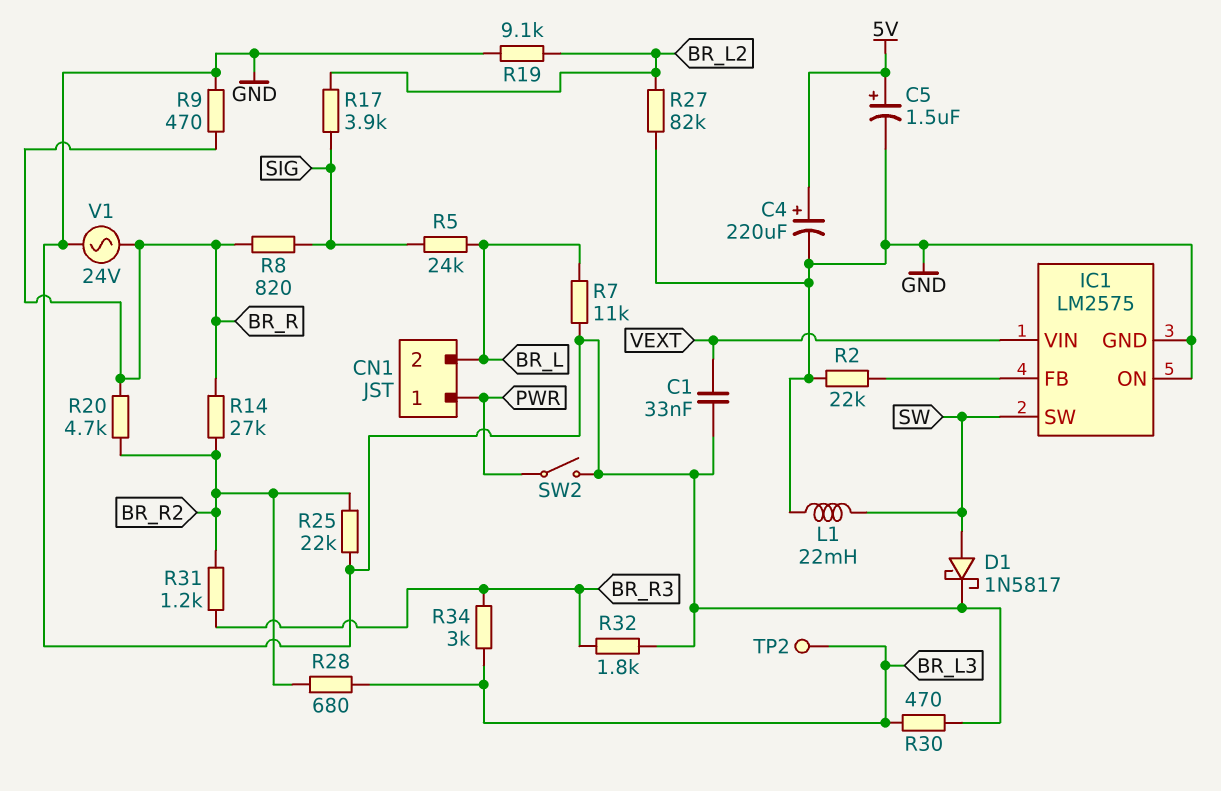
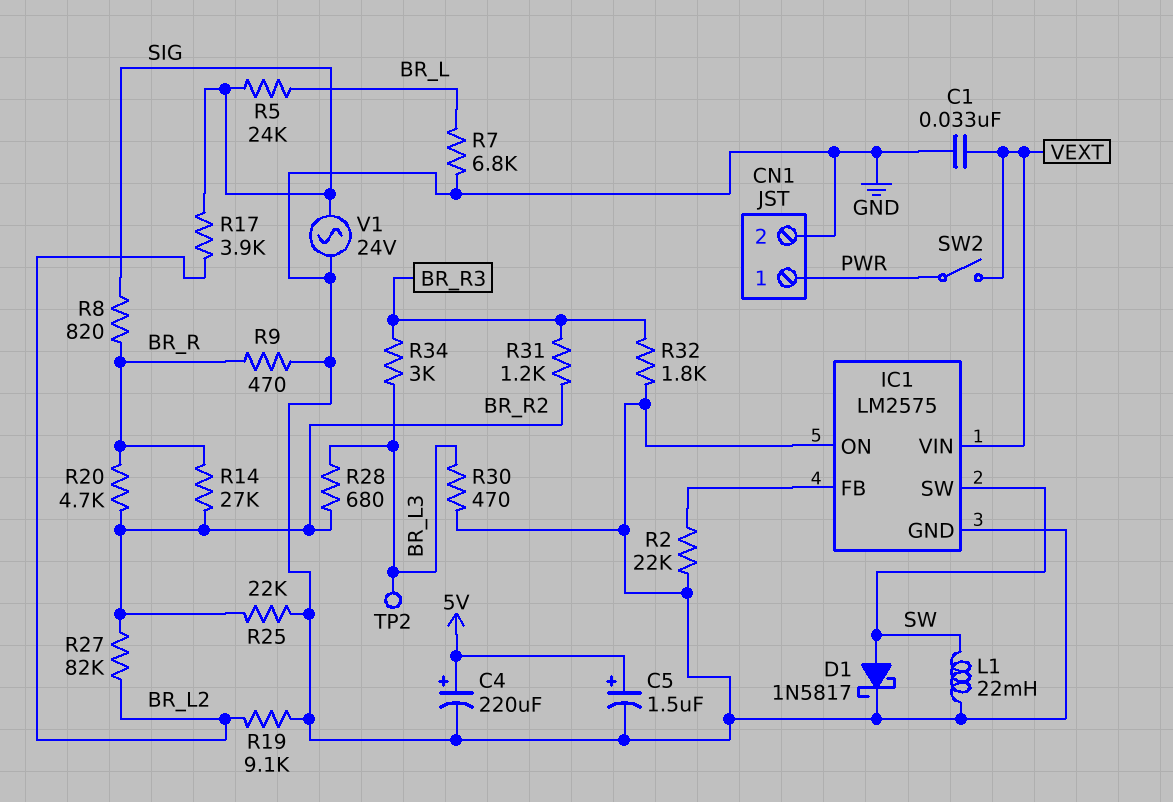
CN1 pin 2: BR_L -> GND
R7: 11k (BR_L, GND) -> 6.8k (BR_L, GND)
R27: 82k (BR_L2, GND) -> 82k (BR_L2, BR_R2)
SW2: switch (GND, PWR) -> switch (PWR, VEXT)
V1: AC 24V (BR_R, GND) -> AC 24V (GND, SIG)

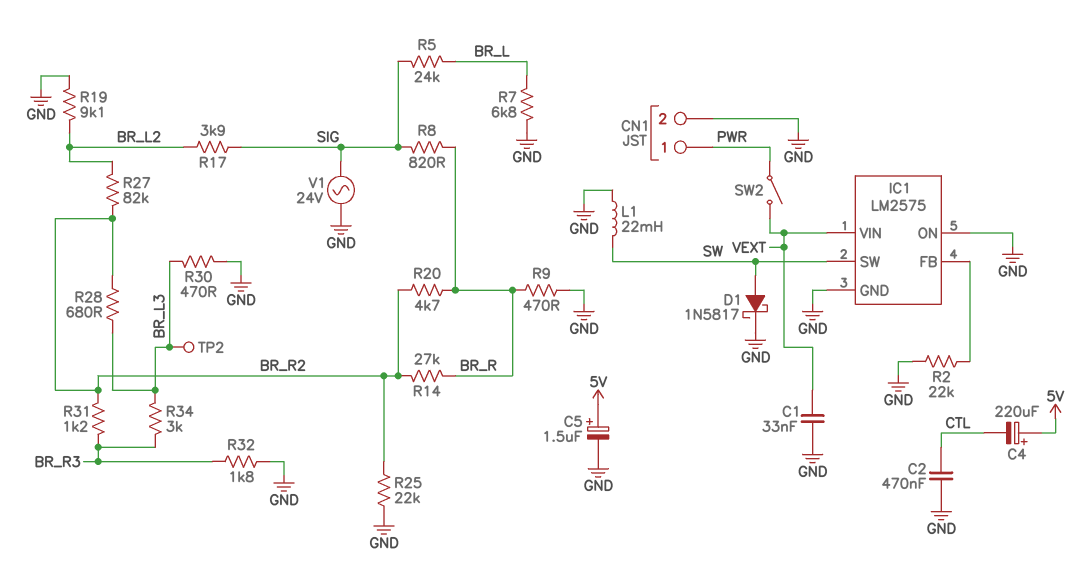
C2: none -> 470nF (CTL, GND)
C4: 220uF (plus 5V, minus GND) -> 220uF (plus 5V, minus CTL)

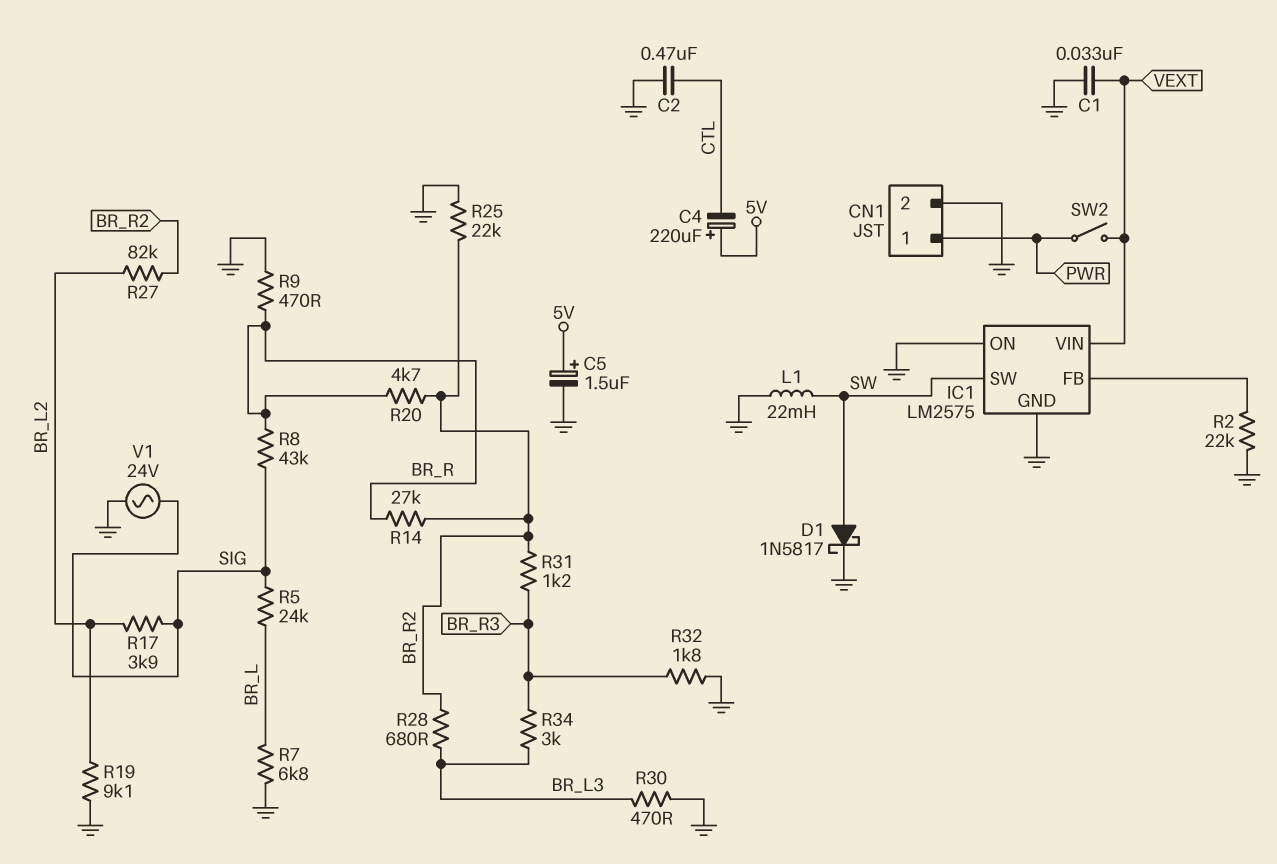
R8: 820 (BR_R, SIG) -> 43k (BR_R, SIG)
TP2: test point (BR_L3) -> none

